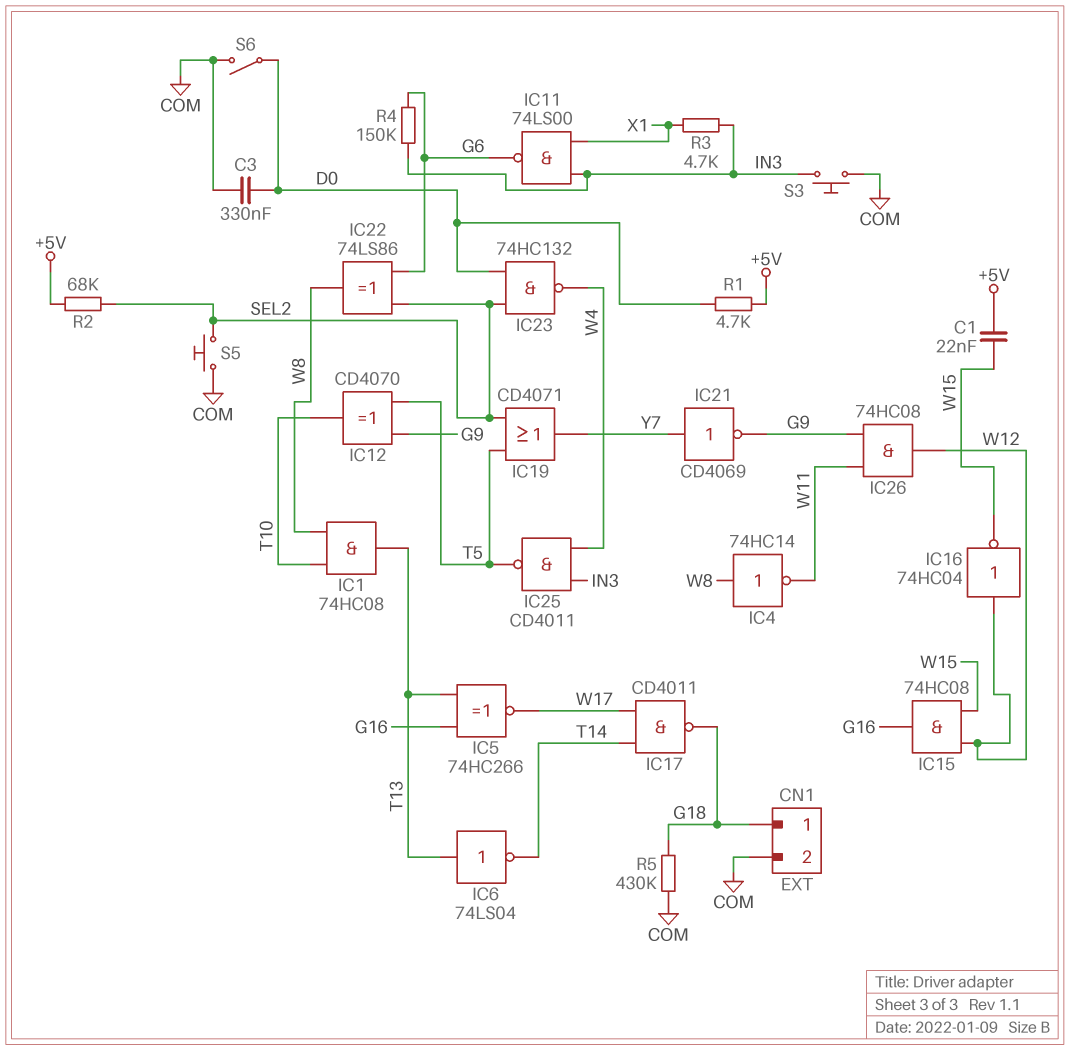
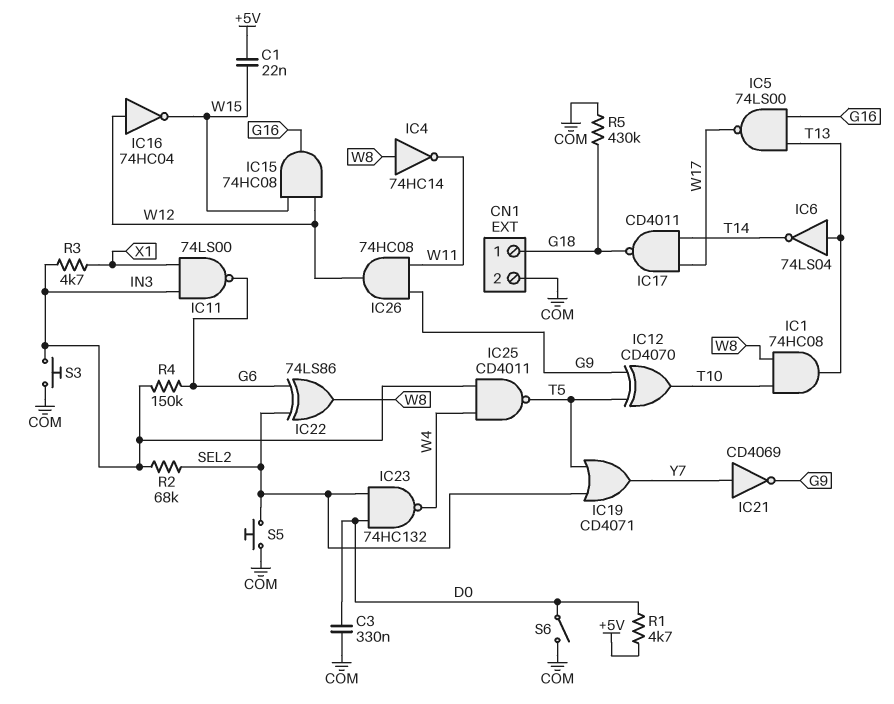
IC5: XNOR 74HC266 (in G16, in T13, out W17) -> NAND 74LS00 (in G16, in T13, out W17)
R2: 68k (+5V, SEL2) -> 68k (IN3, SEL2)

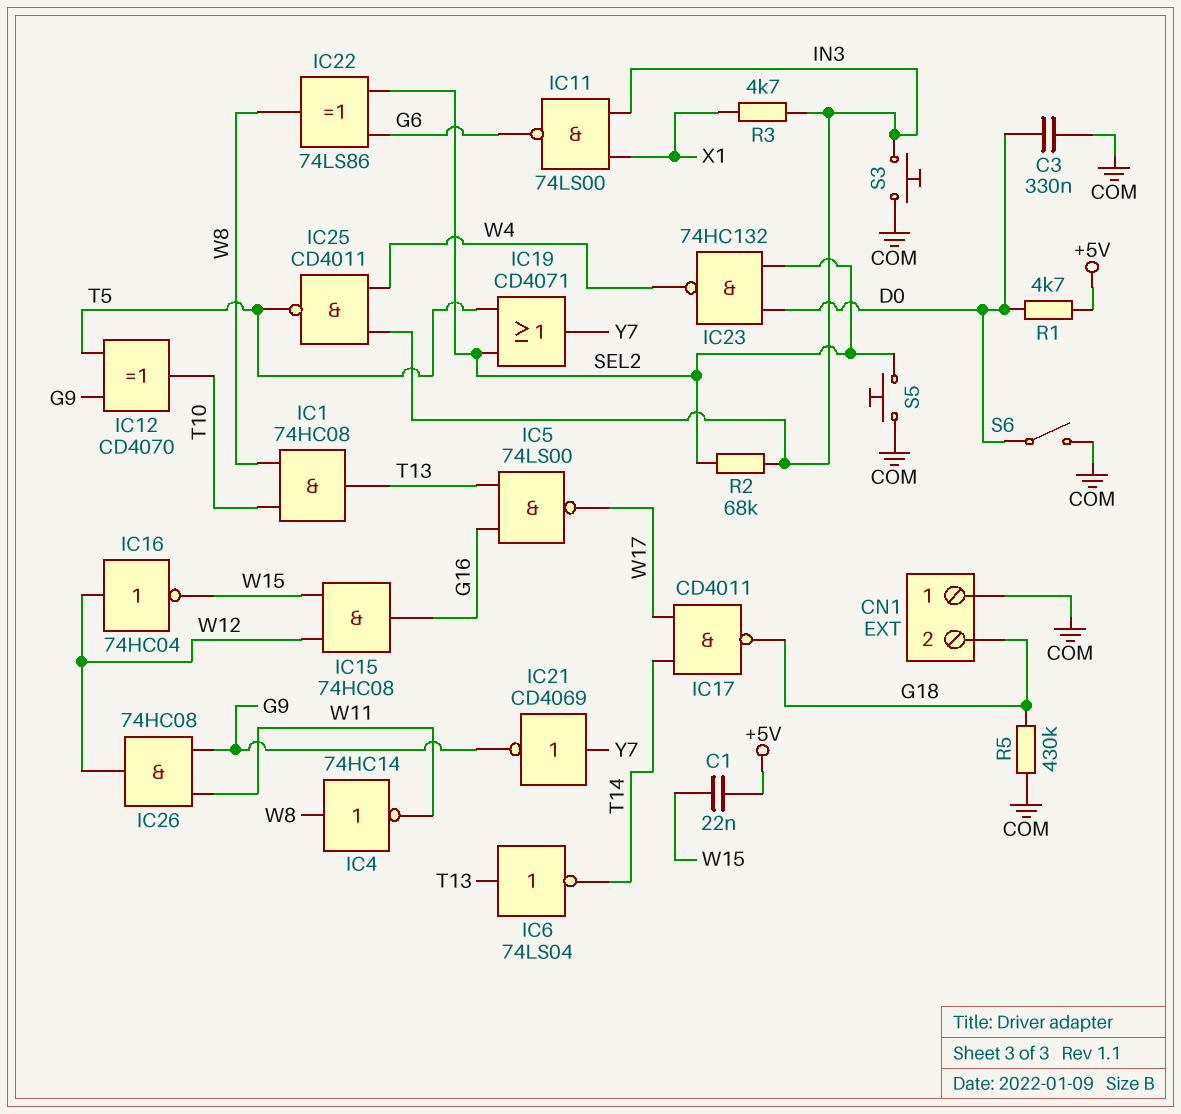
CN1 pin 1: G18 -> COM
CN1 pin 2: COM -> G18
R4: 150k (G6, IN3) -> none

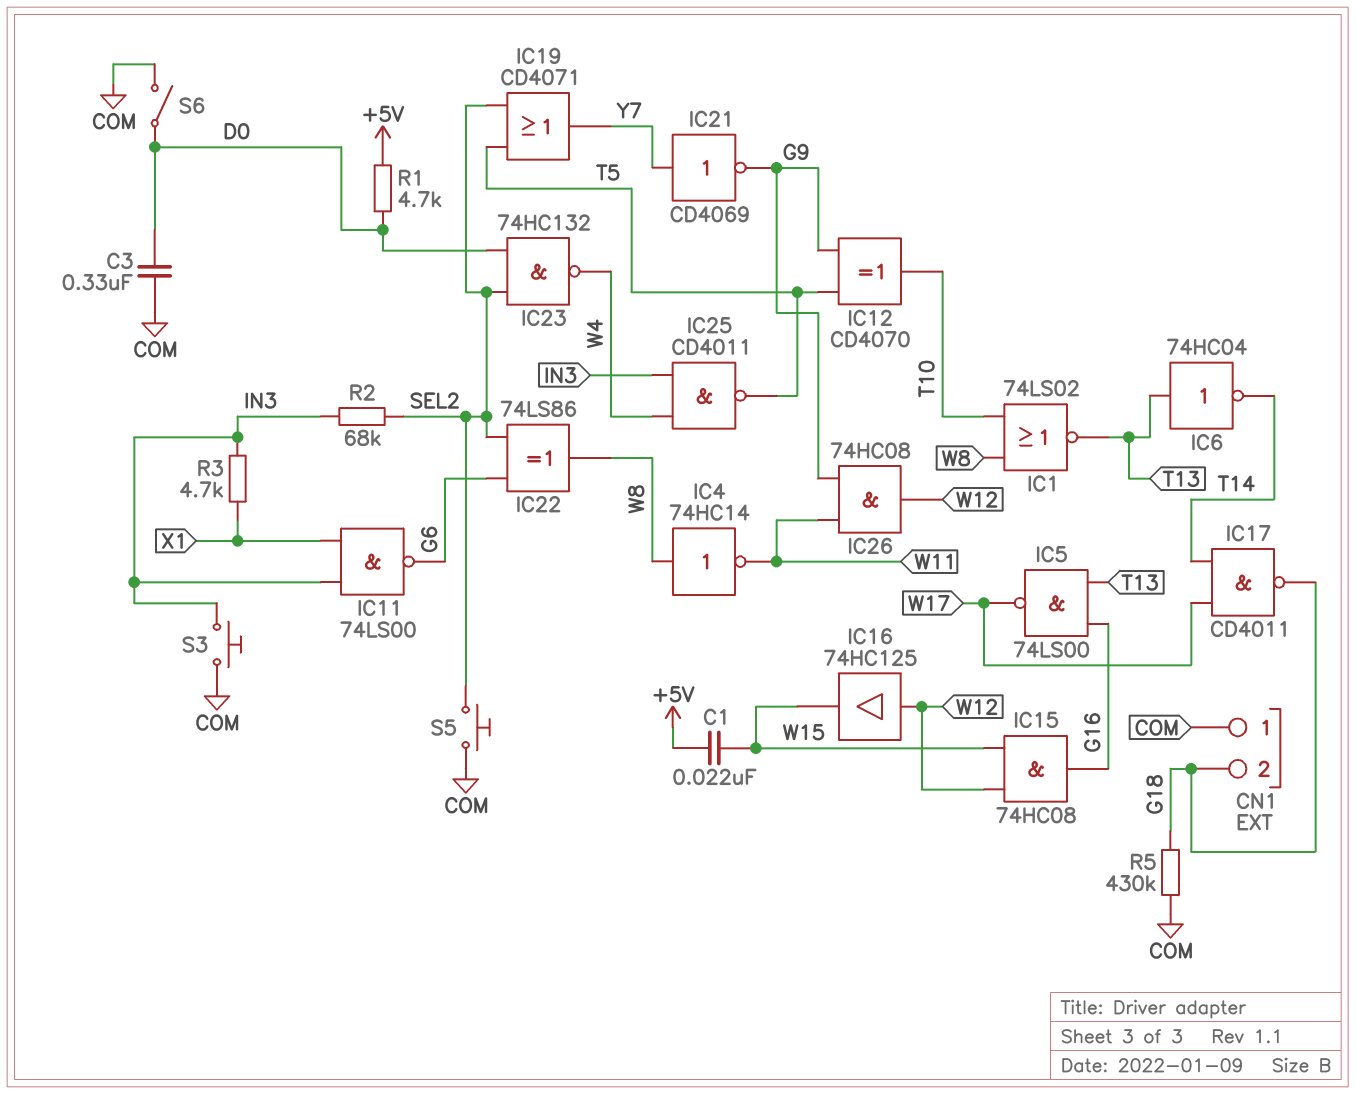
IC1: AND 74HC08 (in T10, in W8, out T13) -> NOR 74LS02 (in T10, in W8, out T13)
IC6: NOT 74LS04 (in T13, out T14) -> NOT 74HC04 (in T13, out T14)
IC16: NOT 74HC04 (in W12, out W15) -> buffer 74HC125 (in W12, out W15)

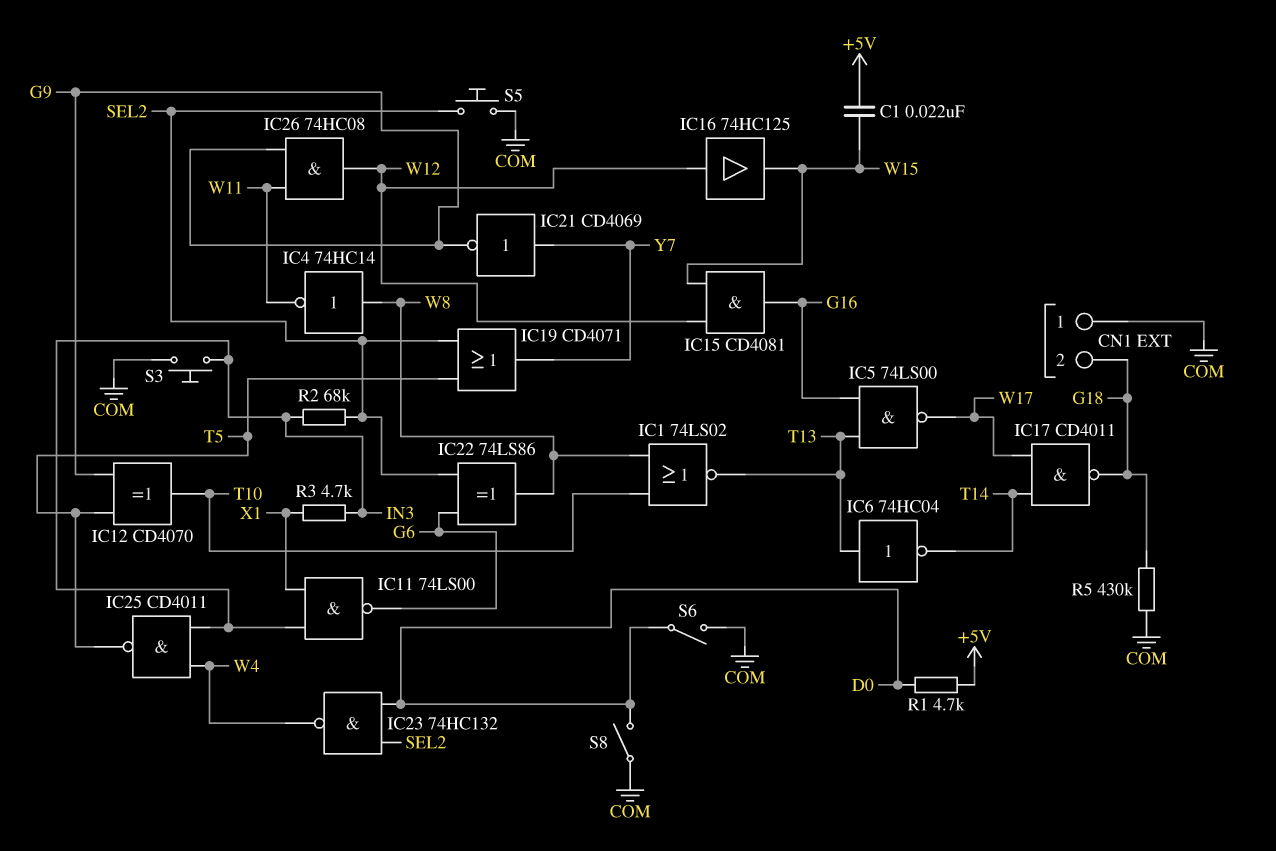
C3: 330nF (COM, D0) -> none
IC15: AND 74HC08 (in W12, in W15, out G16) -> AND CD4081 (in W12, in W15, out G16)
S8: none -> switch (COM, D0)

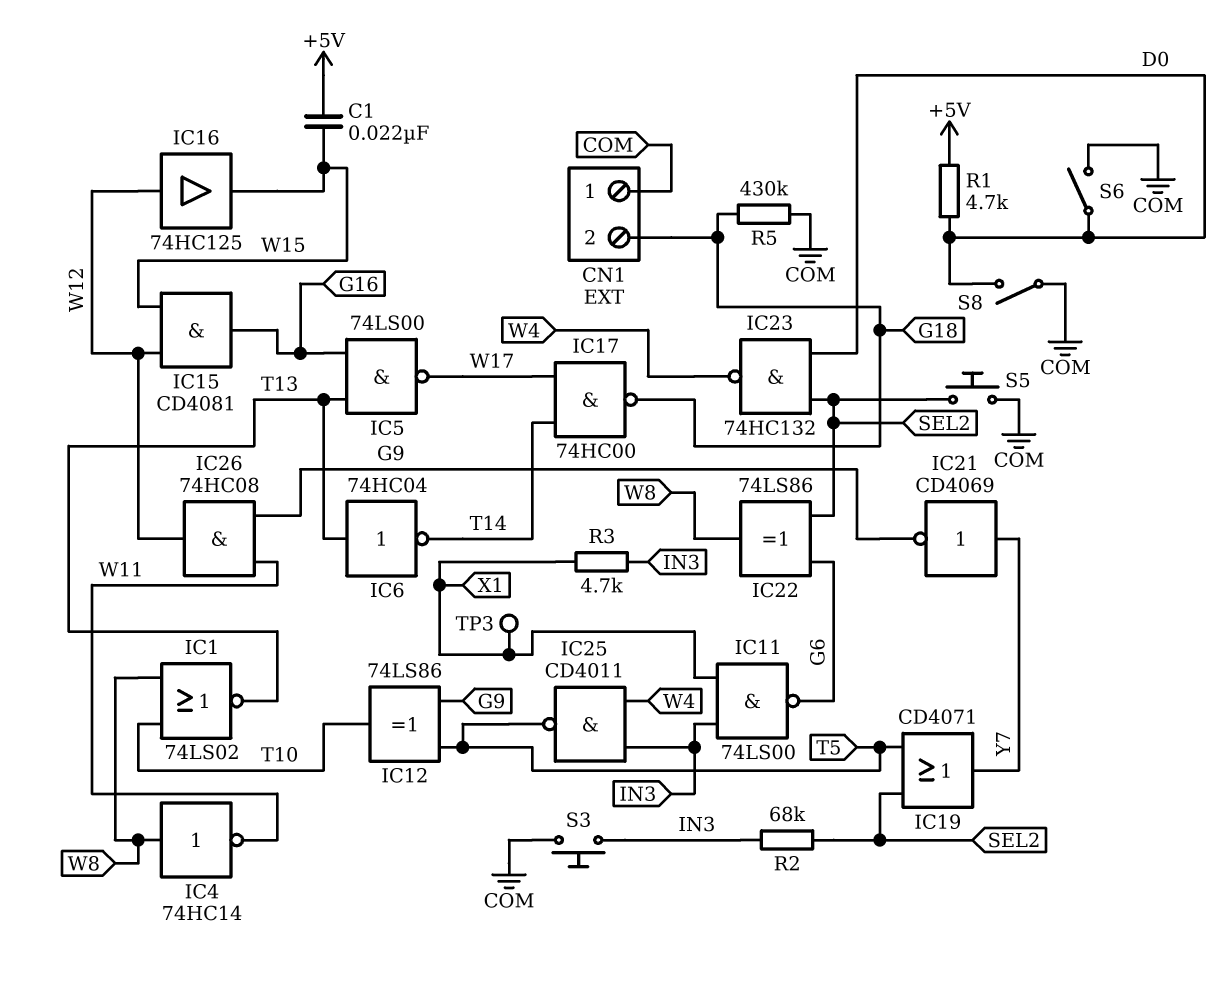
IC12: XOR CD4070 (in G9, in T5, out T10) -> XOR 74LS86 (in G9, in T5, out T10)
IC17: NAND CD4011 (in T14, in W17, out G18) -> NAND 74HC00 (in T14, in W17, out G18)
TP3: none -> test point (X1)

